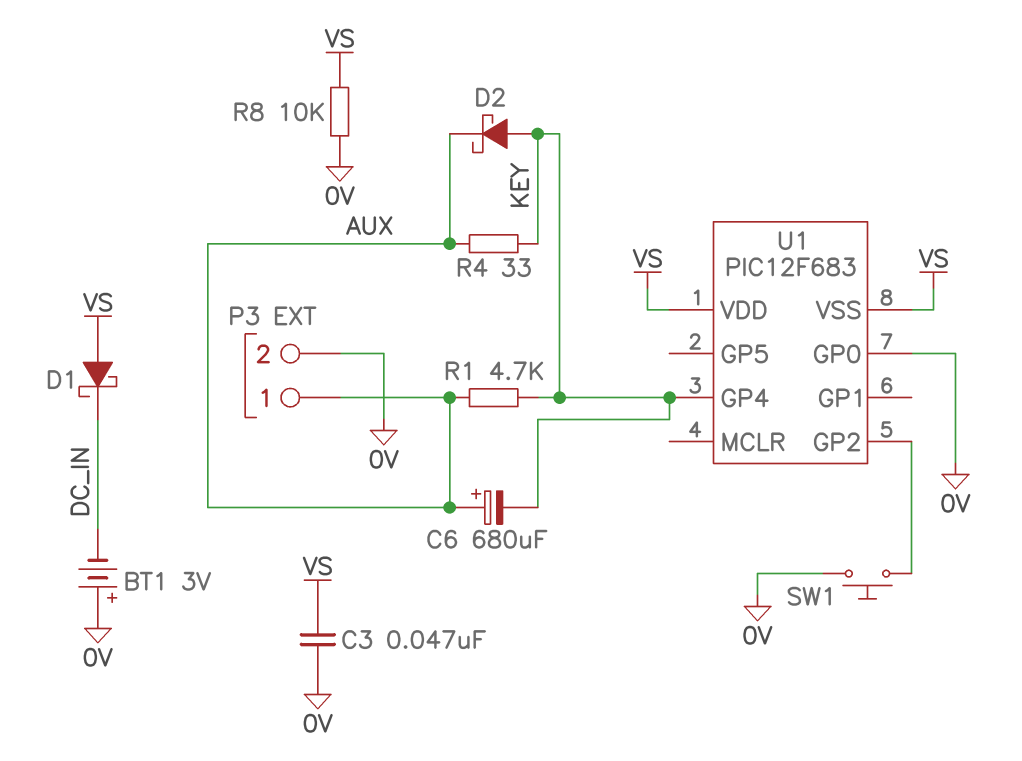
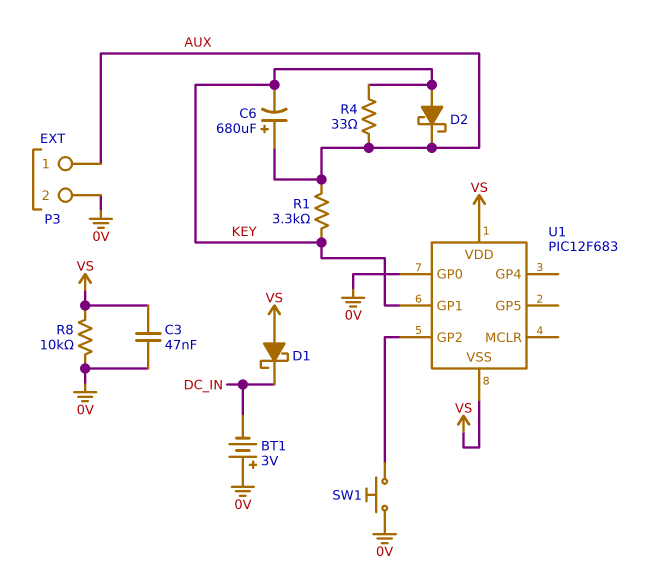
R1: 4.7k (AUX, KEY) -> 3.3k (AUX, KEY)
U1 pin GP1: none -> KEY
U1 pin GP4: KEY -> none

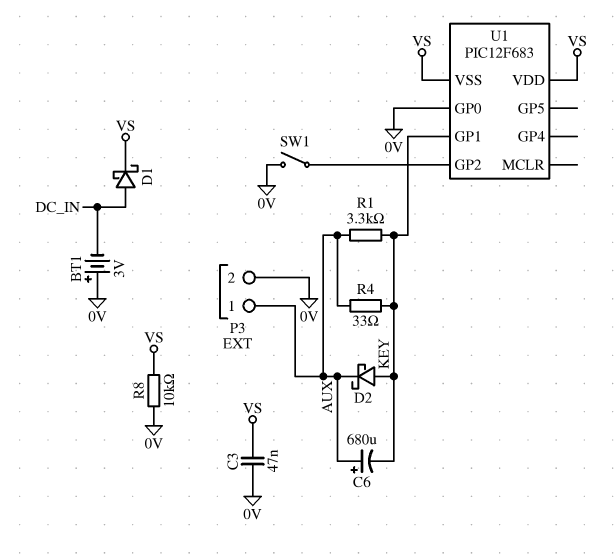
D1: schottky (A VS, K DC_IN) -> schottky (A DC_IN, K VS)
SW1: button (0V, U1/GP2) -> switch (0V, U1/GP2)

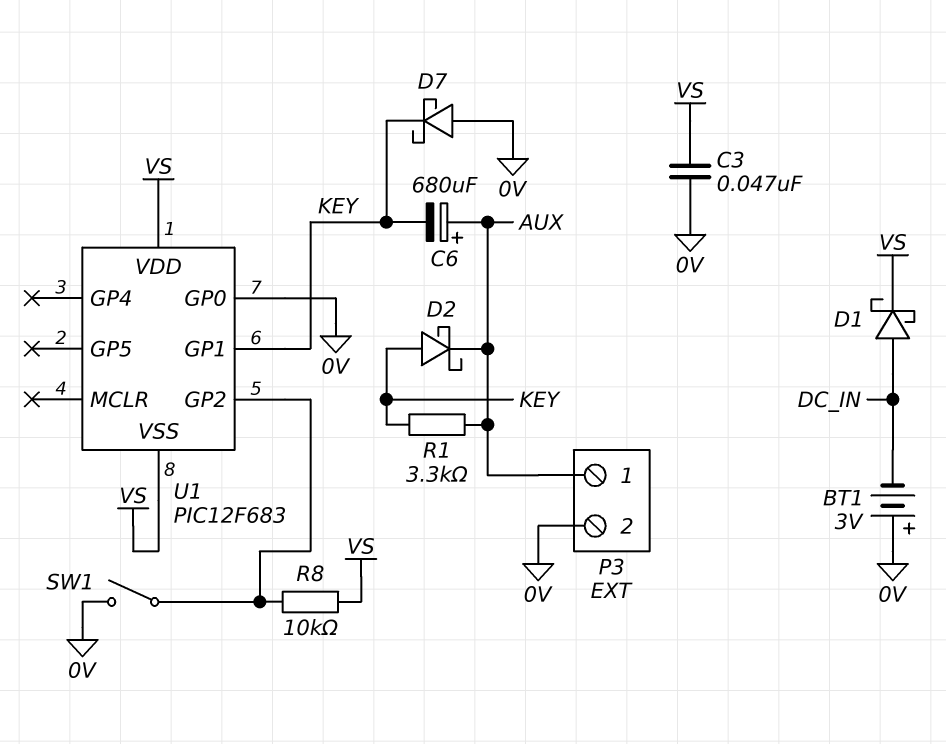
D7: none -> schottky (A 0V, K KEY)
R4: 33 (AUX, KEY) -> none
R8: 10k (0V, VS) -> 10k (U1/GP2, VS)

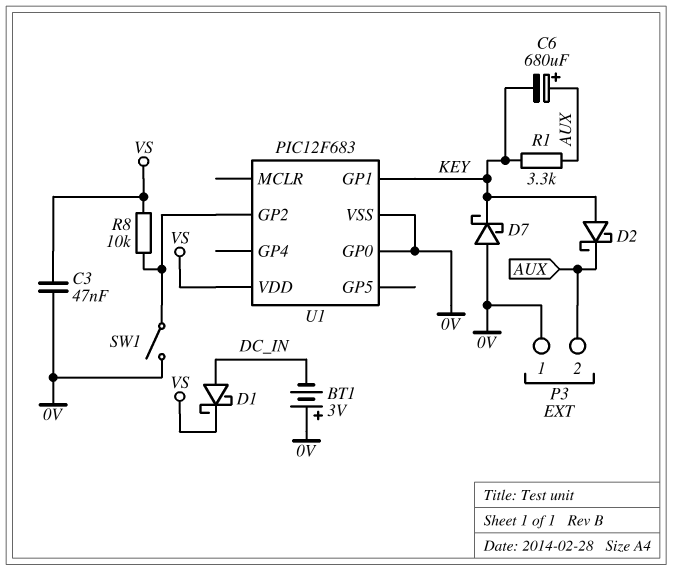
P3 pin 1: AUX -> 0V
P3 pin 2: 0V -> AUX
U1 pin VSS: VS -> 0V

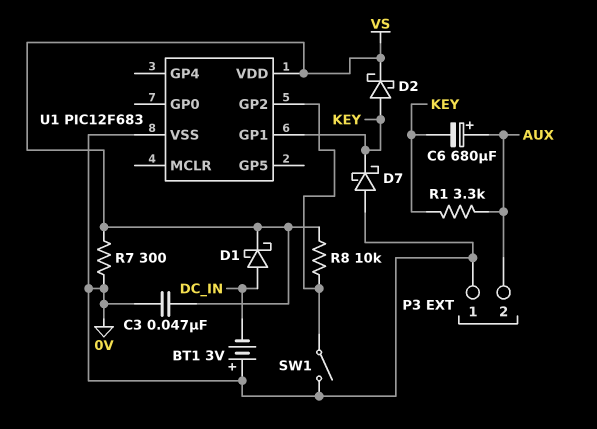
D2: schottky (A KEY, K AUX) -> schottky (A KEY, K VS)
R7: none -> 300 (0V, VS)
U1 pin GP0: 0V -> none

